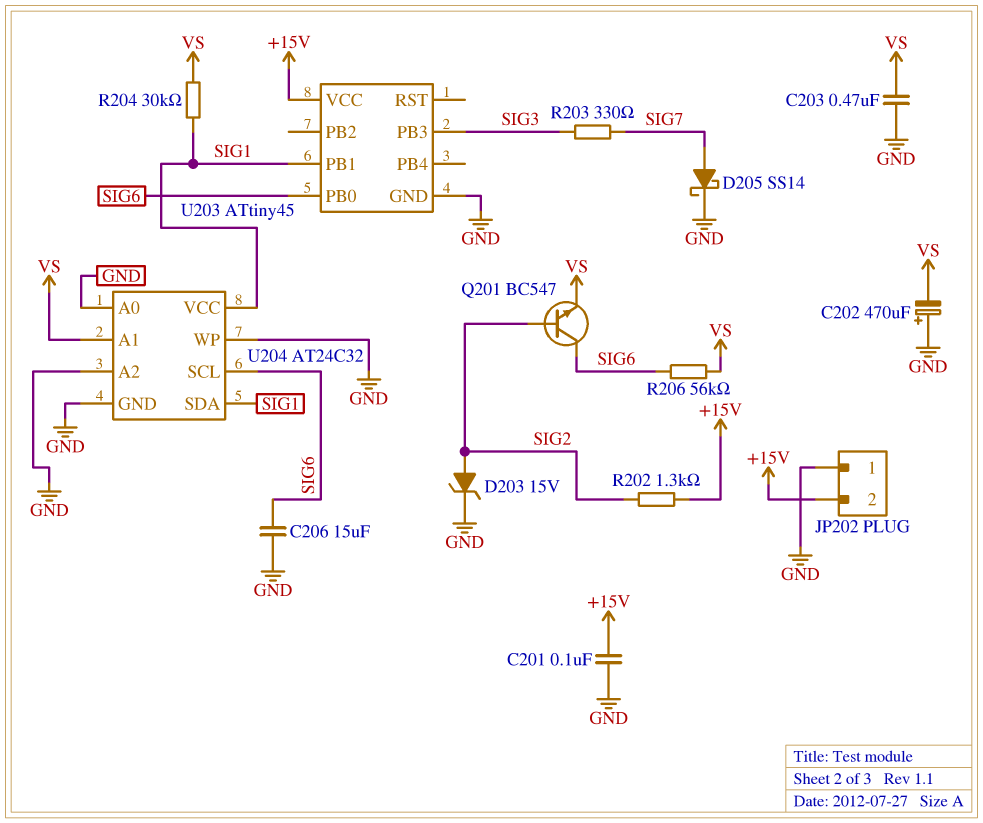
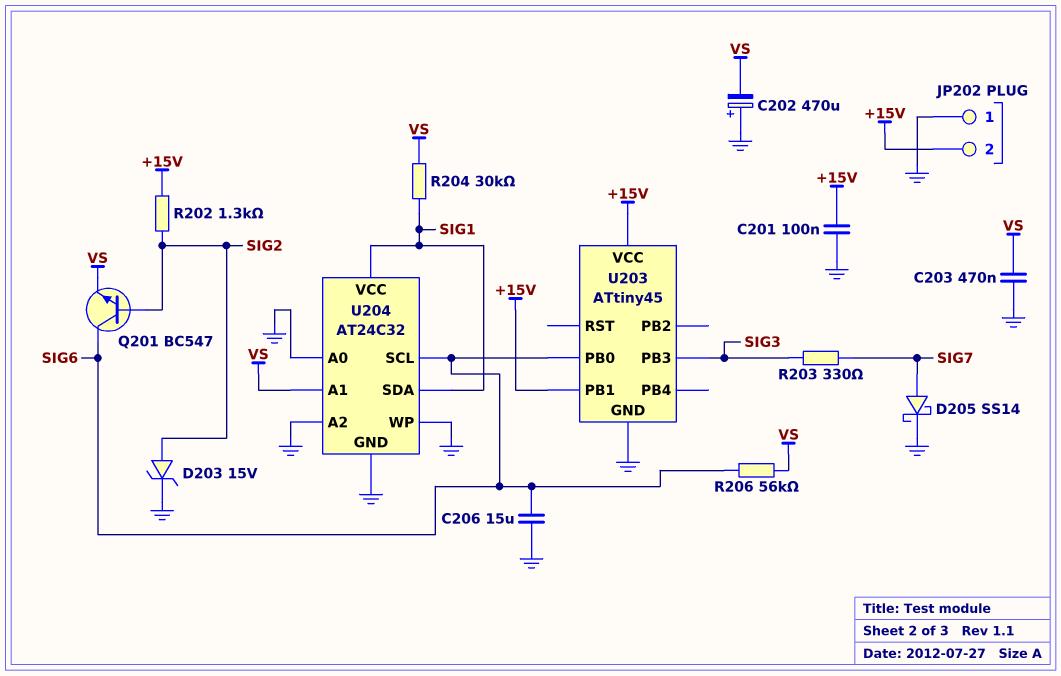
U203 pin PB1: SIG1 -> +15V

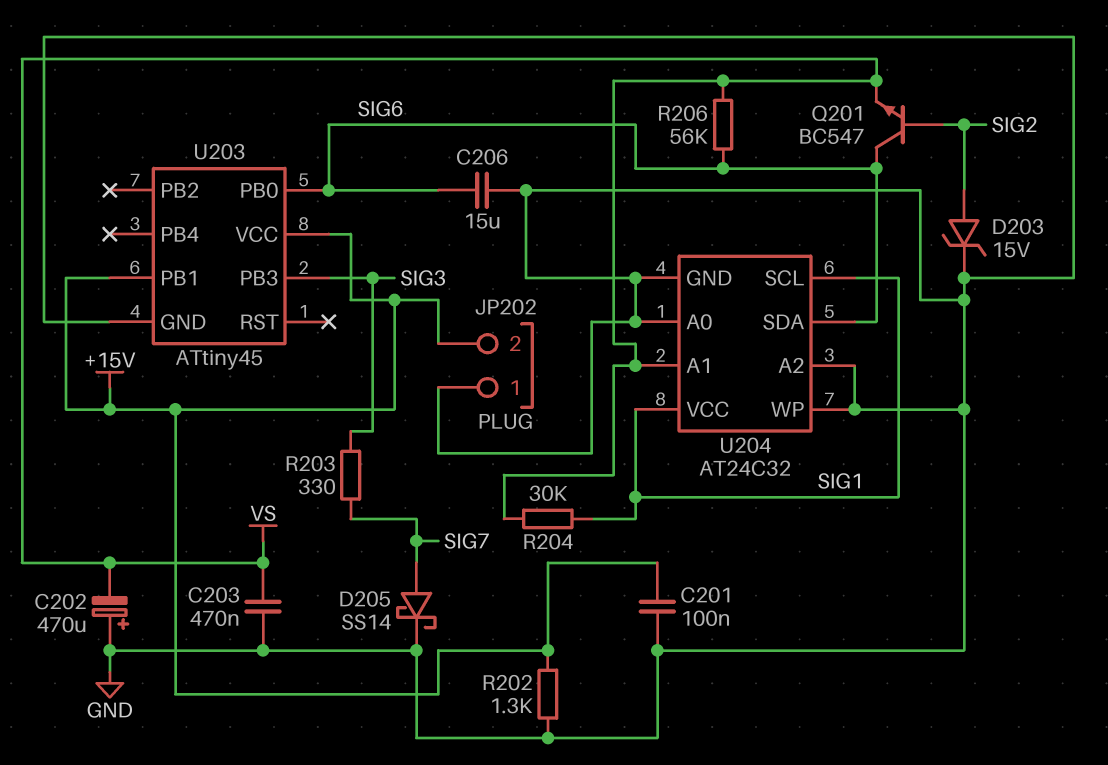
R202: 1.3k (+15V, SIG2) -> 1.3k (+15V, GND)
U204 pin SCL: SIG6 -> SIG1
U204 pin SDA: SIG1 -> SIG6

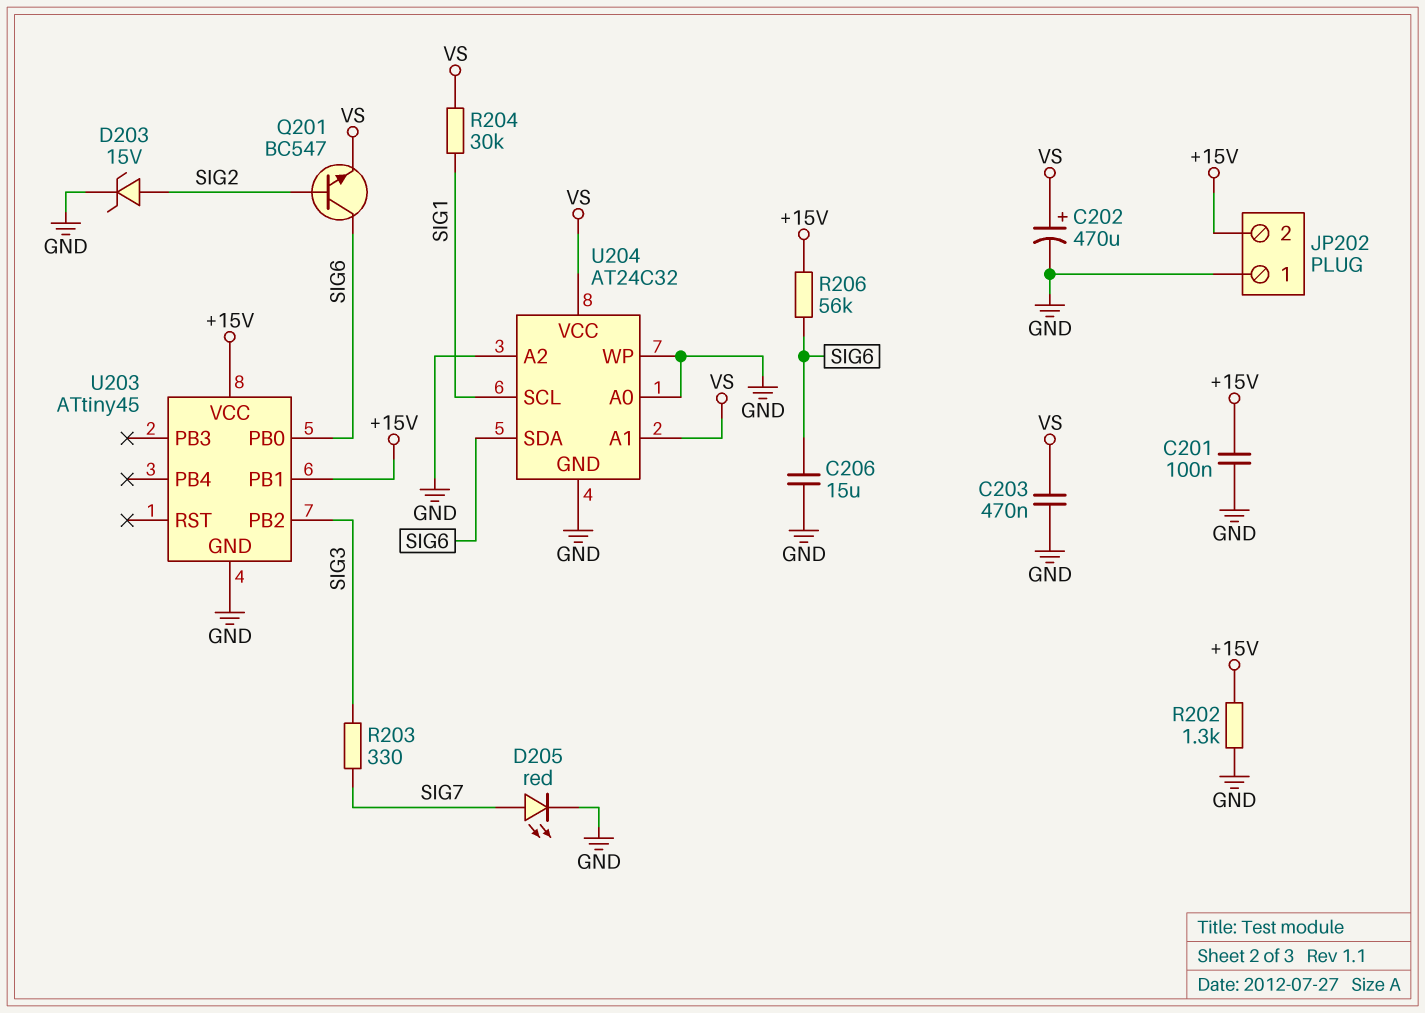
C202: 470uF (plus GND, minus VS) -> 470uF (plus VS, minus GND)
D205: schottky SS14 (A SIG7, K GND) -> LED red (A SIG7, K GND)
R206: 56k (SIG6, VS) -> 56k (+15V, SIG6)
U203 pin PB2: none -> SIG3
U203 pin PB3: SIG3 -> none
U204 pin VCC: SIG1 -> VS

